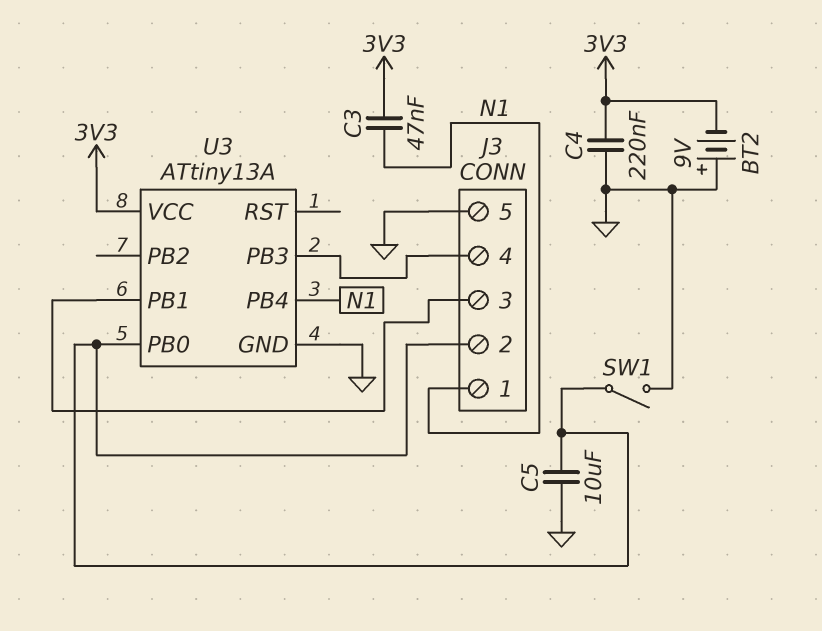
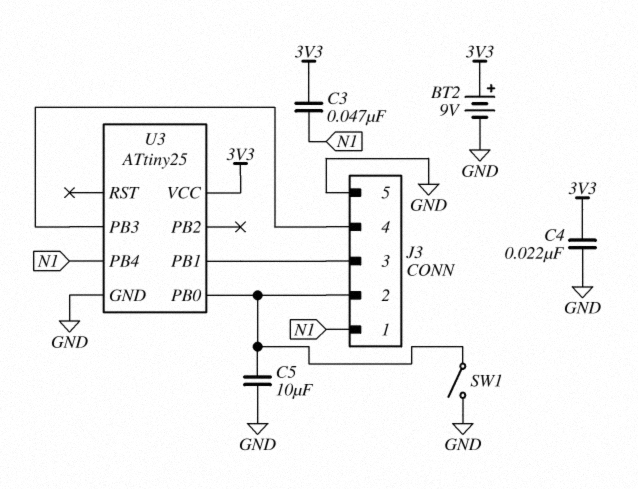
BT2: 9V (plus GND, minus 3V3) -> 9V (plus 3V3, minus GND)
C4: 220nF (3V3, GND) -> 22nF (3V3, GND)
U3: ATtiny13A -> ATtiny25

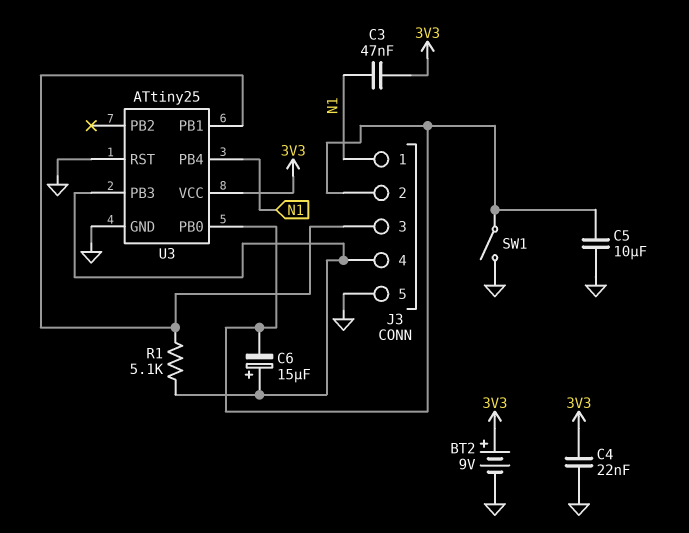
C6: none -> 15uF (plus J3/4, minus J3/2)
R1: none -> 5.1k (J3/3, J3/4)
U3 pin RST: none -> GND

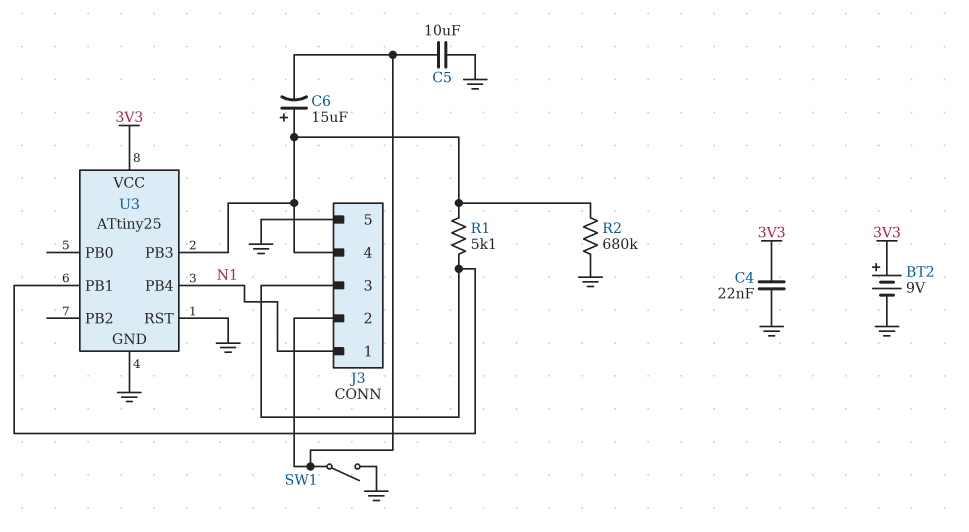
C3: 47nF (3V3, N1) -> none
R2: none -> 680k (GND, J3/4)
U3 pin PB0: J3/2 -> none

